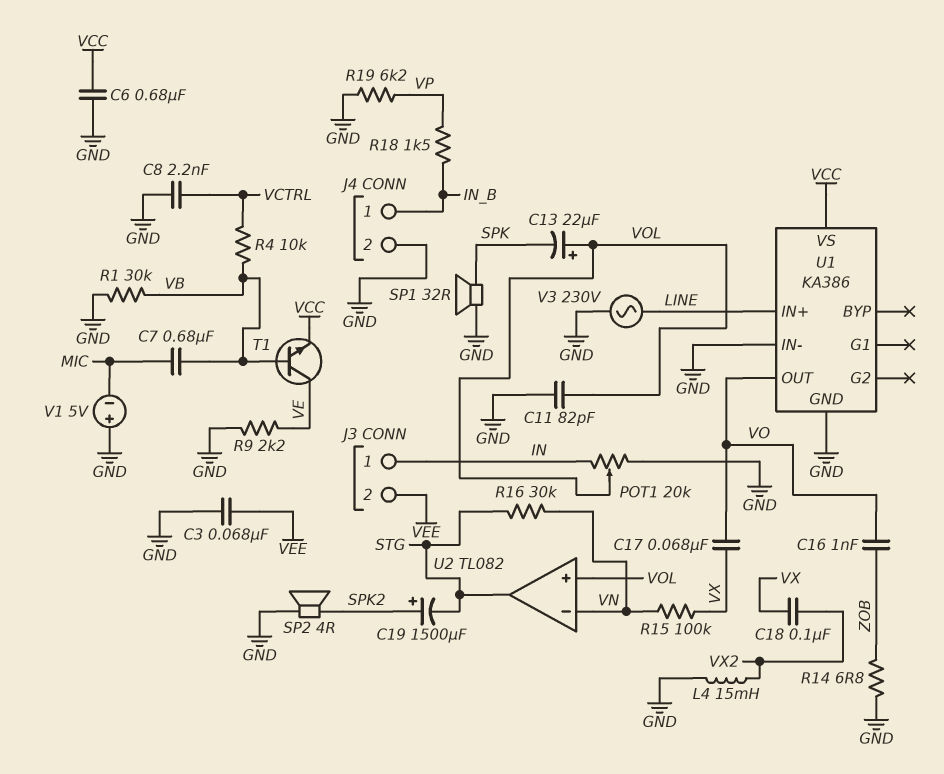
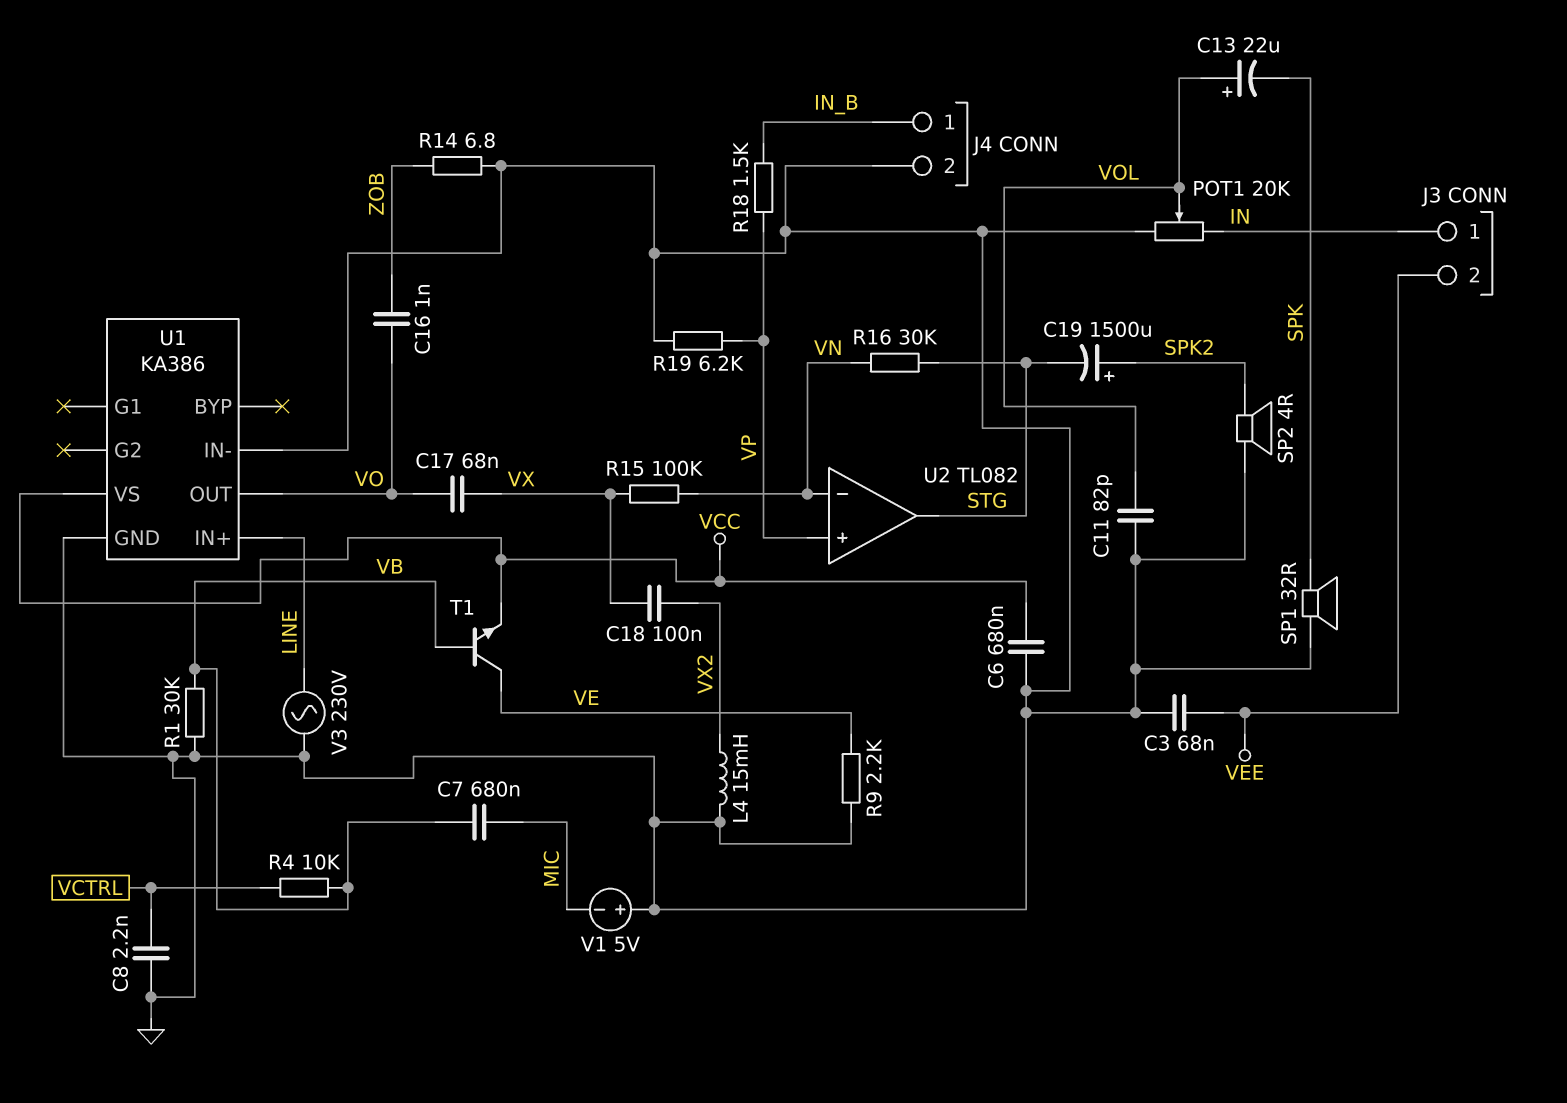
U2 pin in+: VOL -> VP

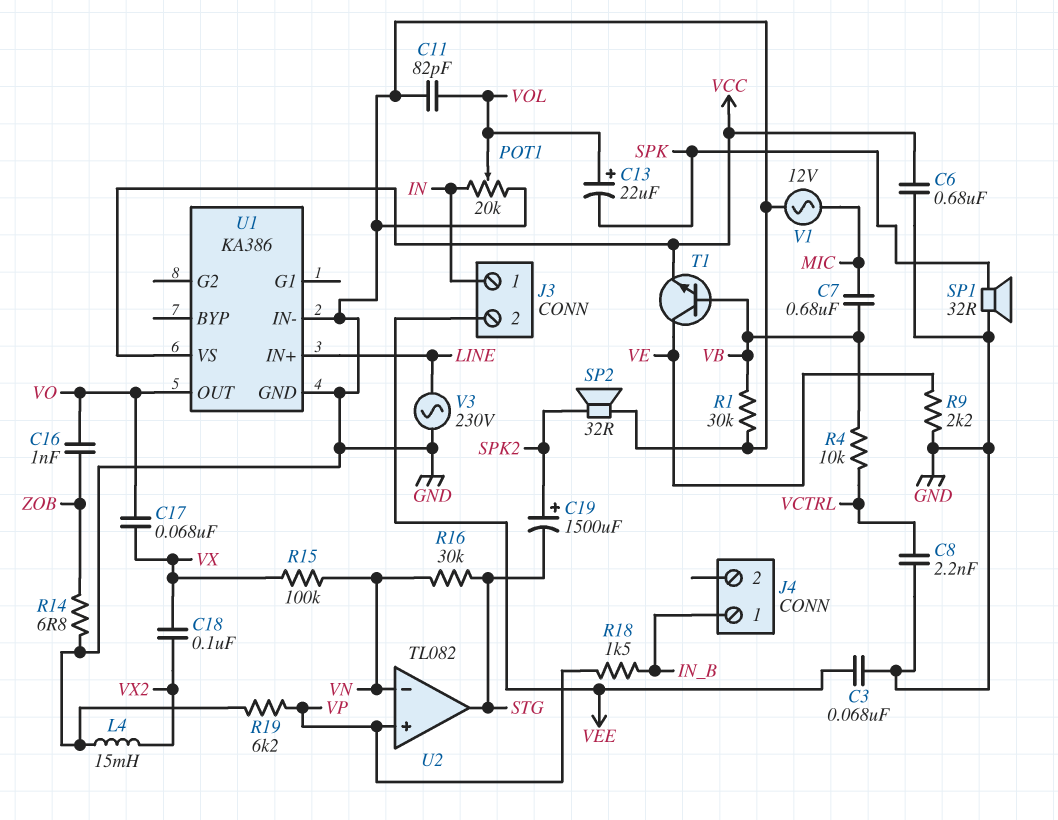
J4 pin 2: GND -> none
SP2: speaker 4R (GND, SPK2) -> speaker 32R (GND, SPK2)
V1: 5V (plus GND, minus MIC) -> AC 12V (GND, MIC)

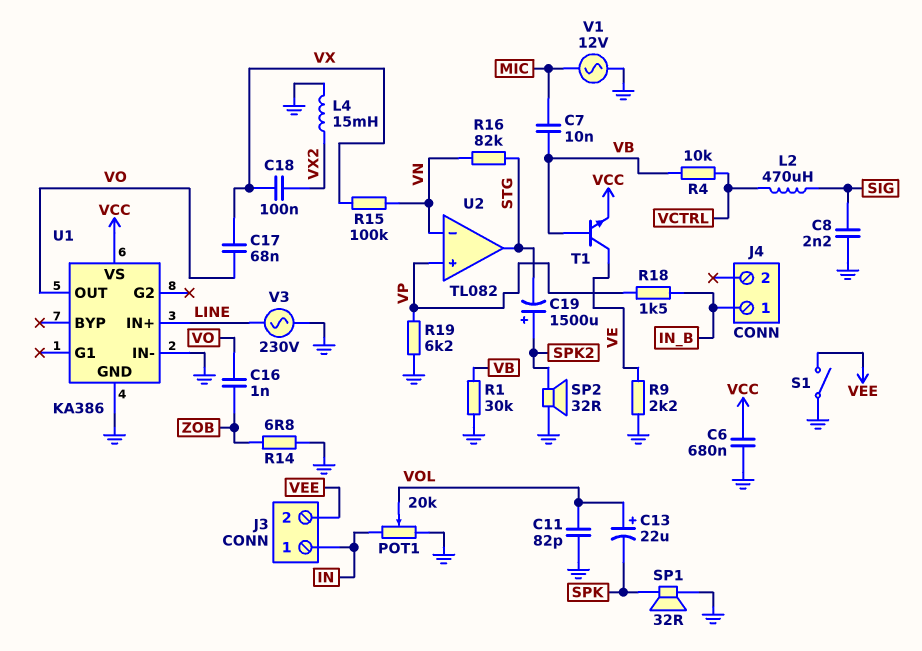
C3: 68nF (GND, VEE) -> none
C7: 680nF (MIC, VB) -> 10nF (MIC, VB)
C8: 2.2nF (GND, VCTRL) -> 2.2nF (GND, SIG)
L2: none -> 470uH (SIG, VCTRL)
R16: 30k (STG, VN) -> 82k (STG, VN)
S1: none -> switch (GND, VEE)

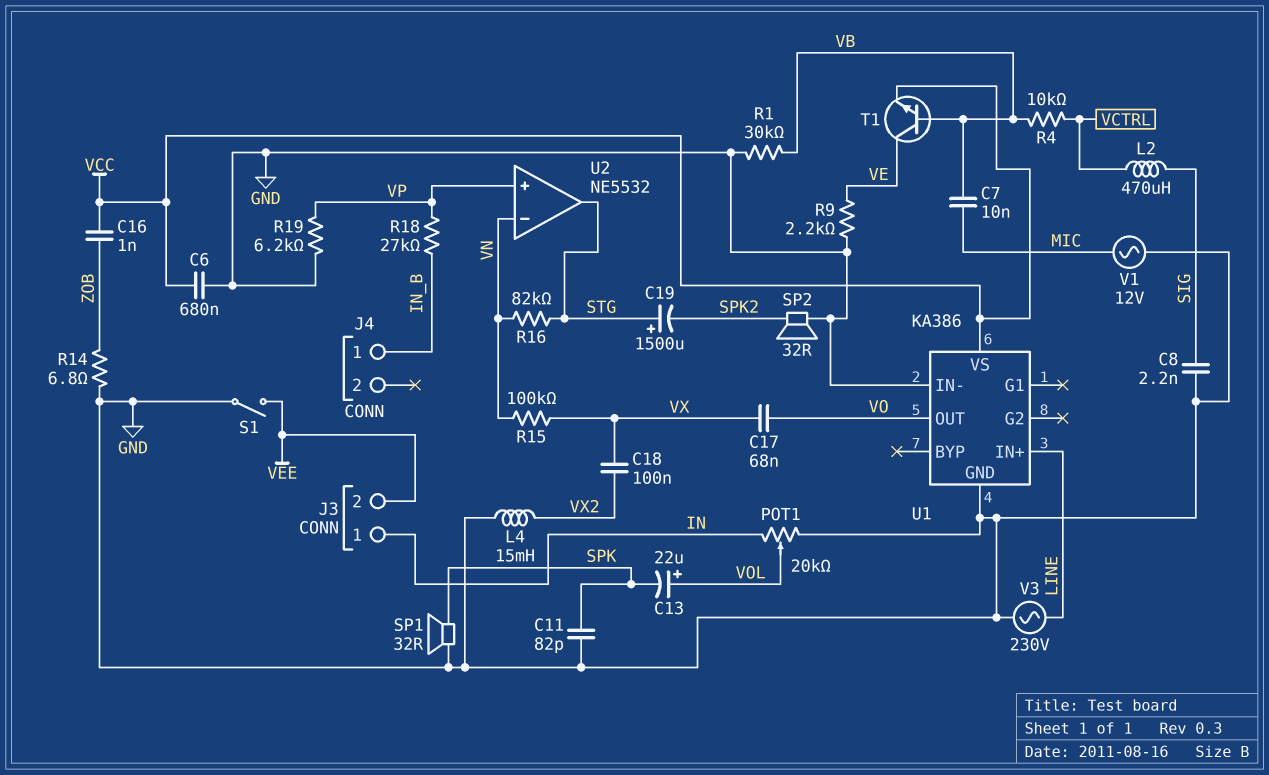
C11: 82pF (GND, VOL) -> 82pF (GND, SPK)
C16: 1nF (VO, ZOB) -> 1nF (VCC, ZOB)
C19: 1500uF (plus SPK2, minus STG) -> 1500uF (plus STG, minus SPK2)
R18: 1.5k (IN_B, VP) -> 27k (IN_B, VP)
U2: TL082 -> NE5532

